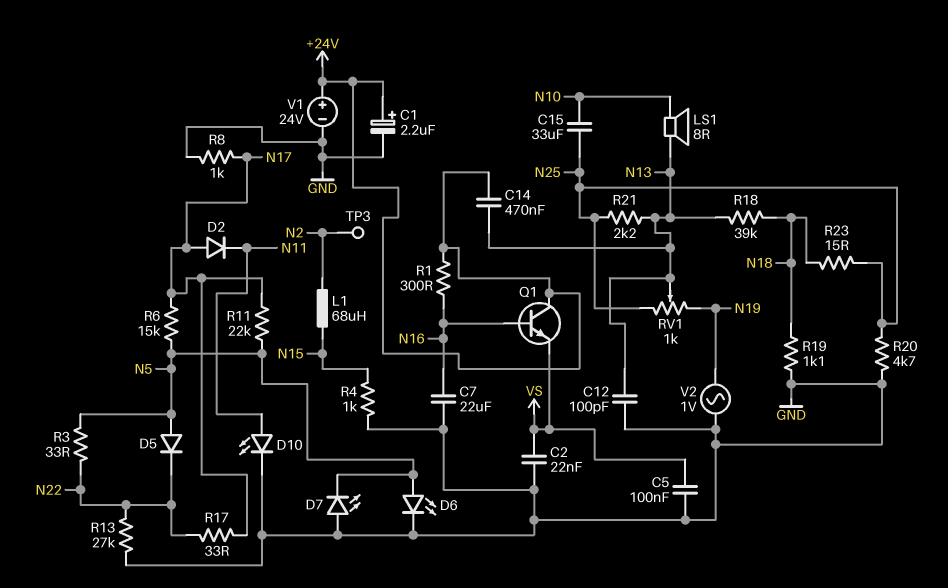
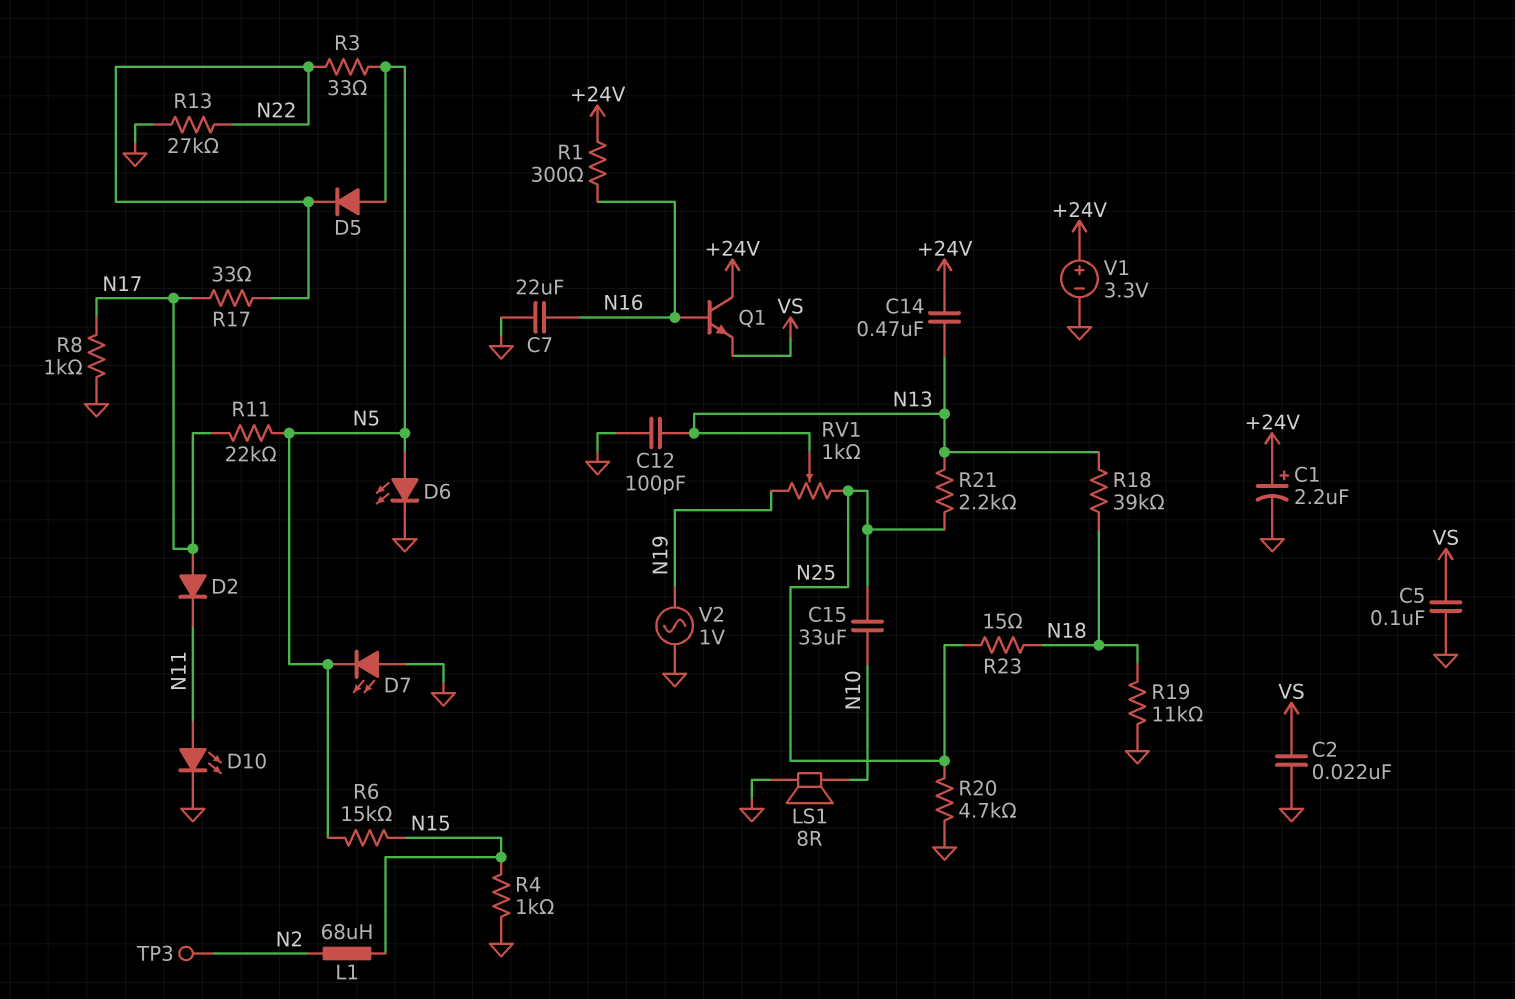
LS1: speaker 8R (N10, N13) -> speaker 8R (GND, N10)
R6: 15k (N5, N17) -> 15k (N5, N15)
R19: 1.1k (GND, N18) -> 11k (GND, N18)
V1: 24V (plus +24V, minus GND) -> 3.3V (plus +24V, minus GND)

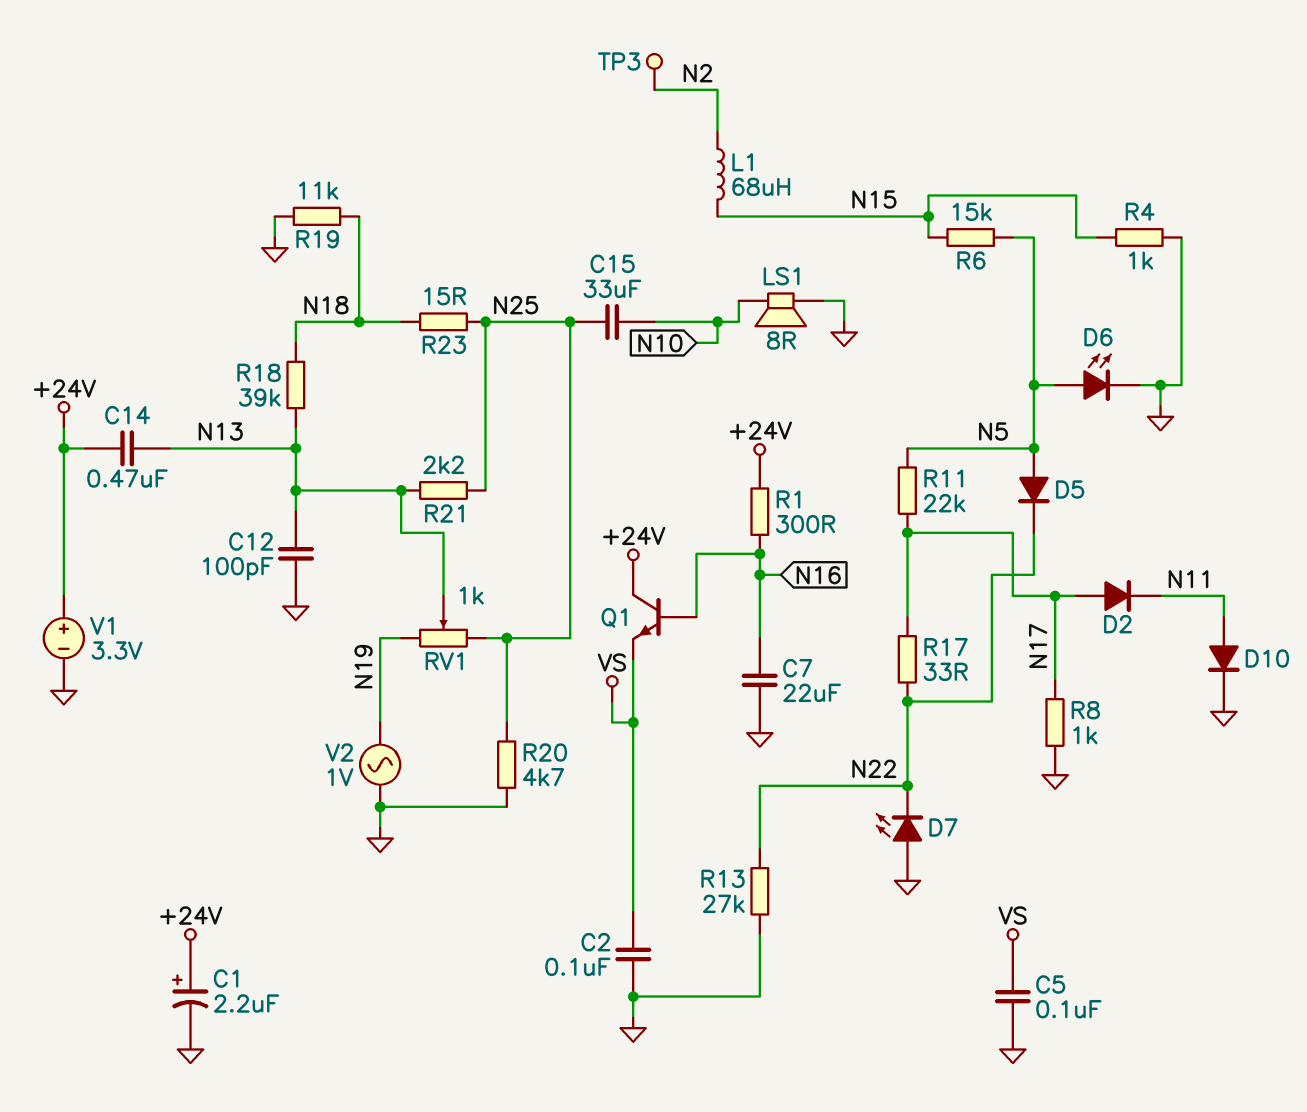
C2: 22nF (GND, VS) -> 100nF (GND, VS)
D7: LED (A GND, K N5) -> LED (A GND, K N22)
D10: LED (A N11, K GND) -> diode (A N11, K GND)
R3: 33 (N5, N22) -> none

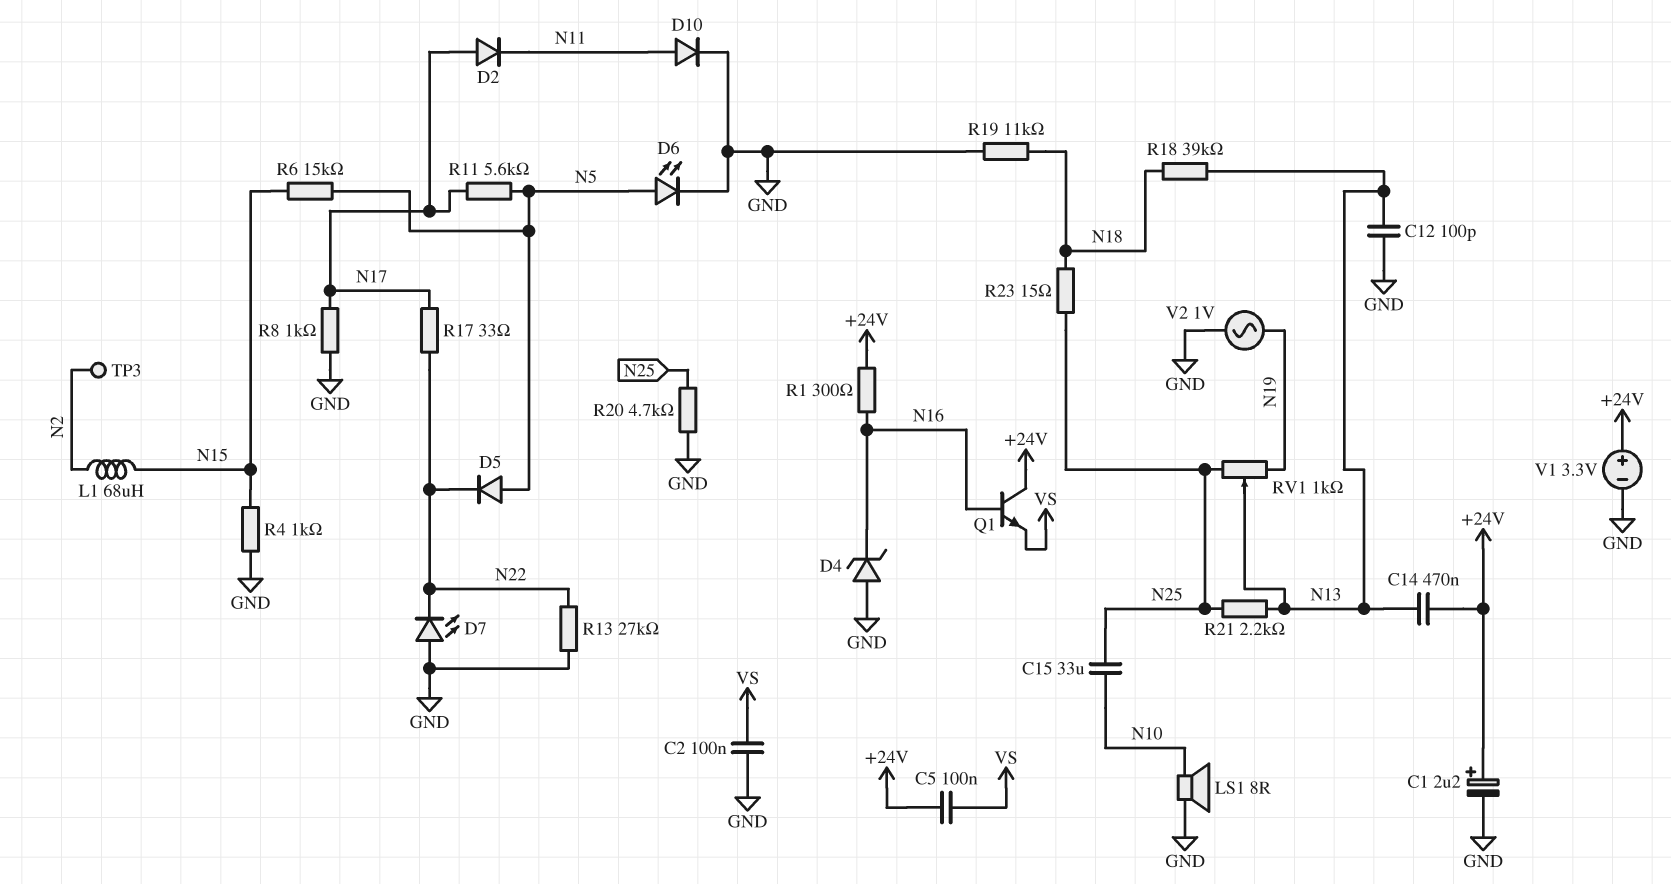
C5: 100nF (GND, VS) -> 100nF (+24V, VS)
C7: 22uF (GND, N16) -> none
D4: none -> zener (A GND, K N16)
R11: 22k (N5, N17) -> 5.6k (N5, N17)

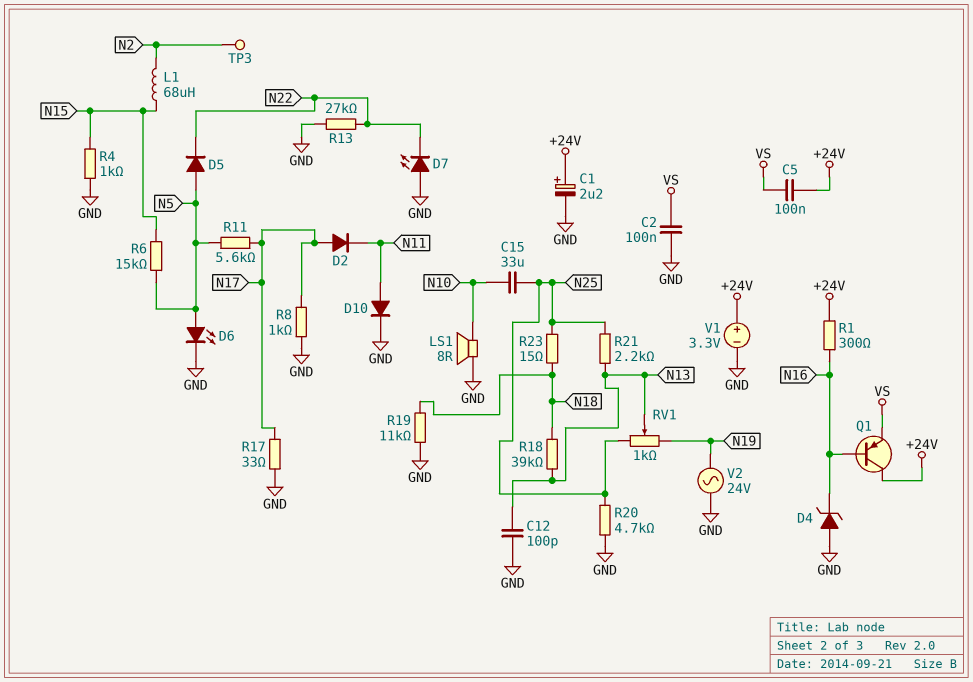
C14: 470nF (+24V, N13) -> none
Q1: NPN (B N16, C +24V, E VS) -> PNP (B N16, C +24V, E VS)
R17: 33 (N17, N22) -> 33 (GND, N17)
V2: AC 1V (GND, N19) -> AC 24V (GND, N19)

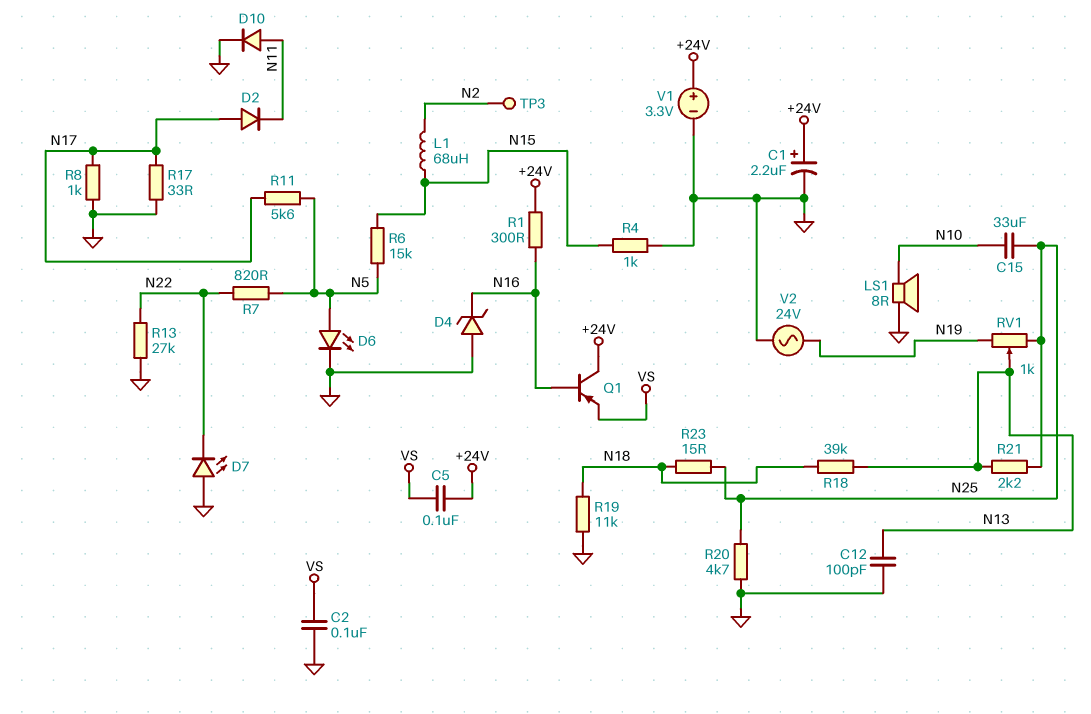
D5: diode (A N5, K N22) -> none
R7: none -> 820 (N5, N22)

